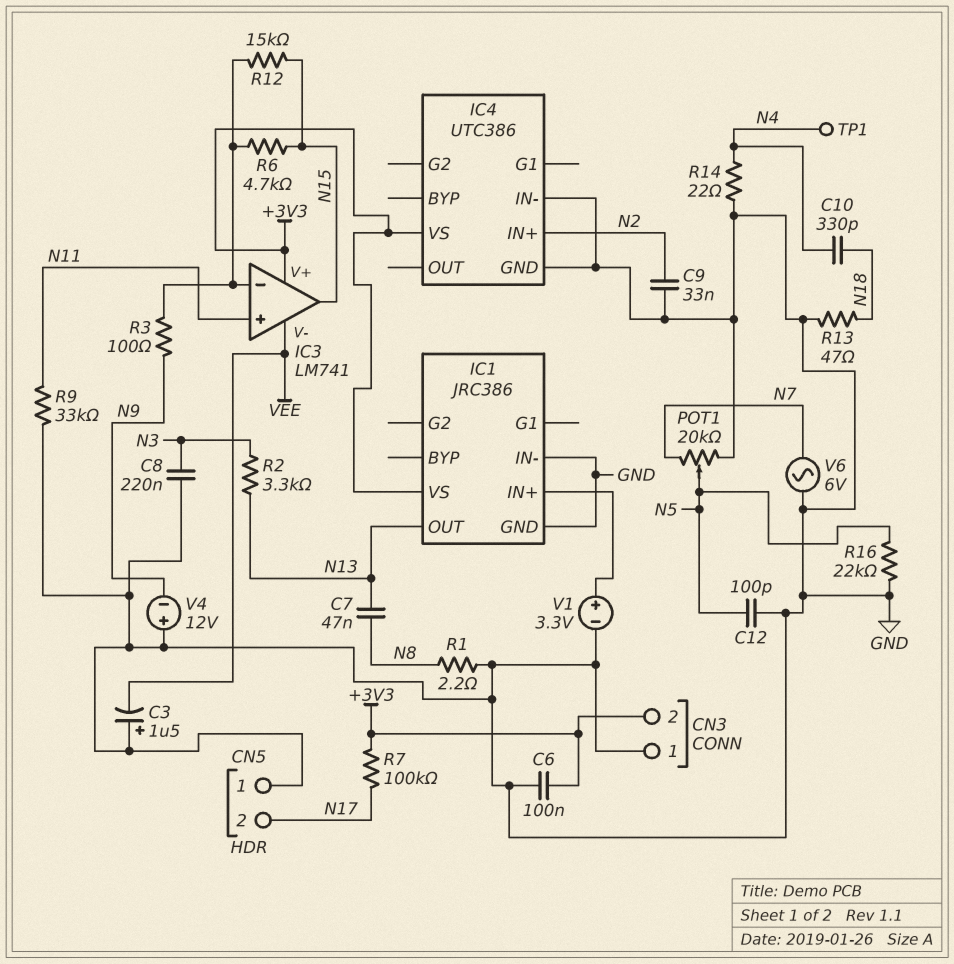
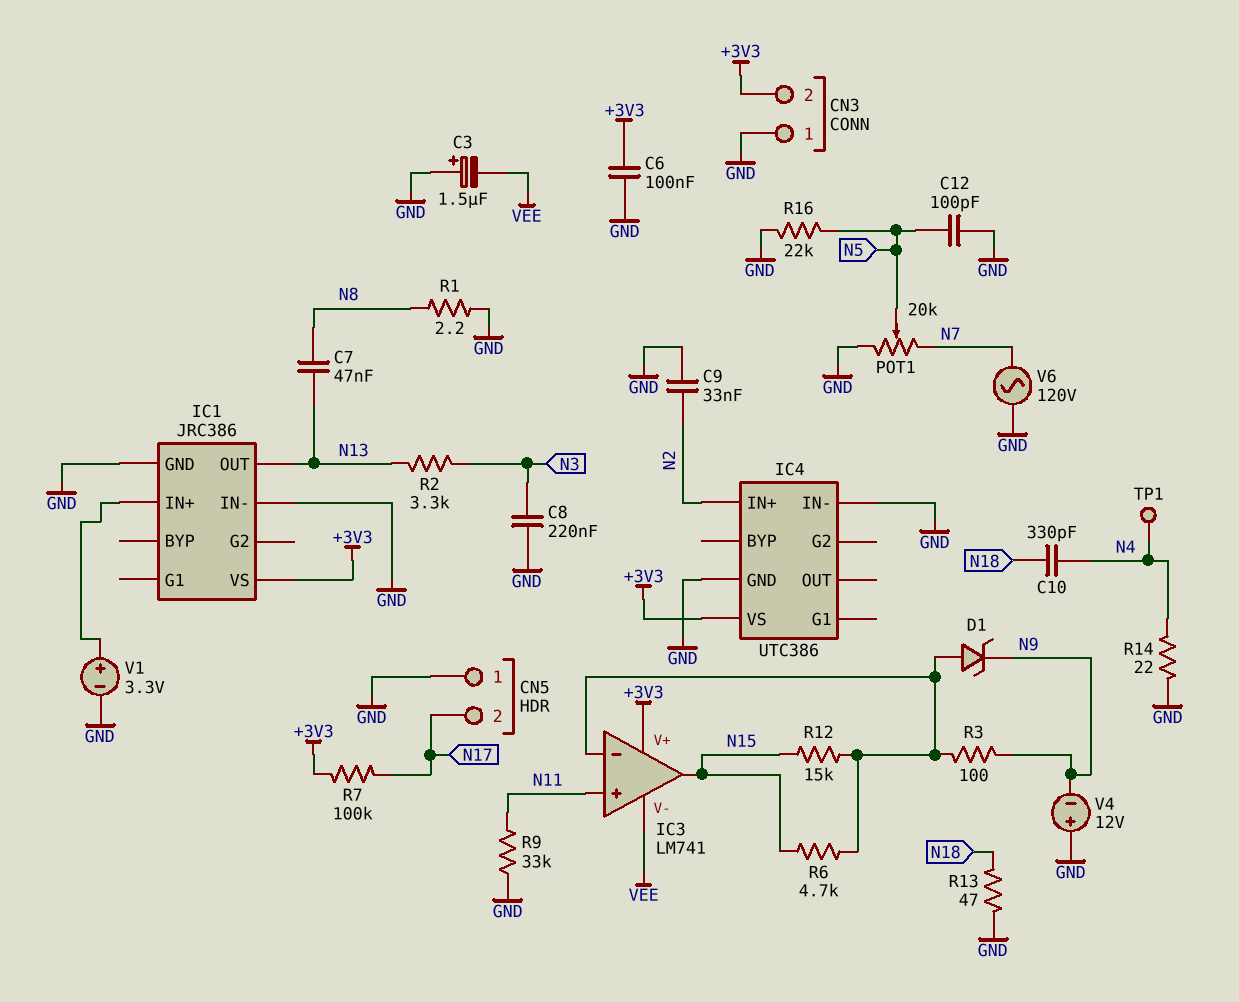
D1: none -> zener (A IC3/in-, K N9)
V6: AC 6V (GND, N7) -> AC 120V (GND, N7)

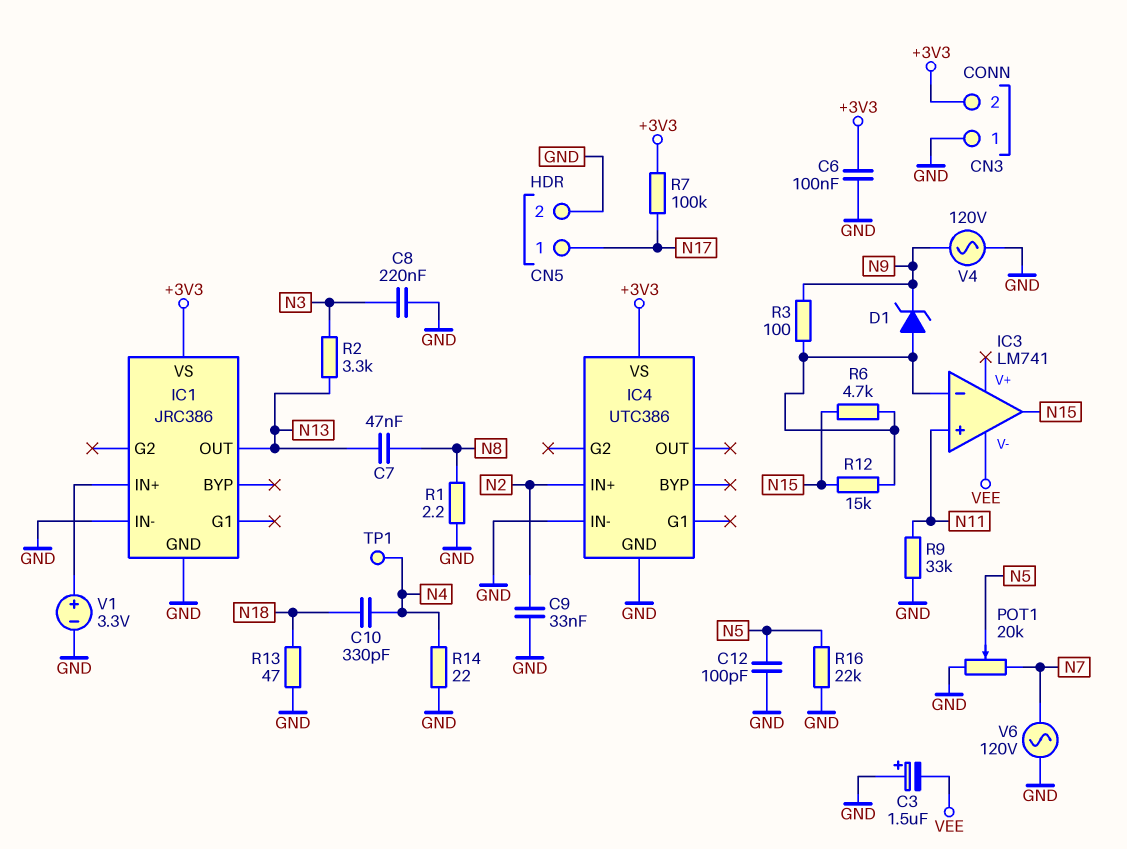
CN5 pin 1: GND -> N17
CN5 pin 2: N17 -> GND
IC3 pin V+: +3V3 -> none
V4: 12V (plus GND, minus N9) -> AC 120V (GND, N9)

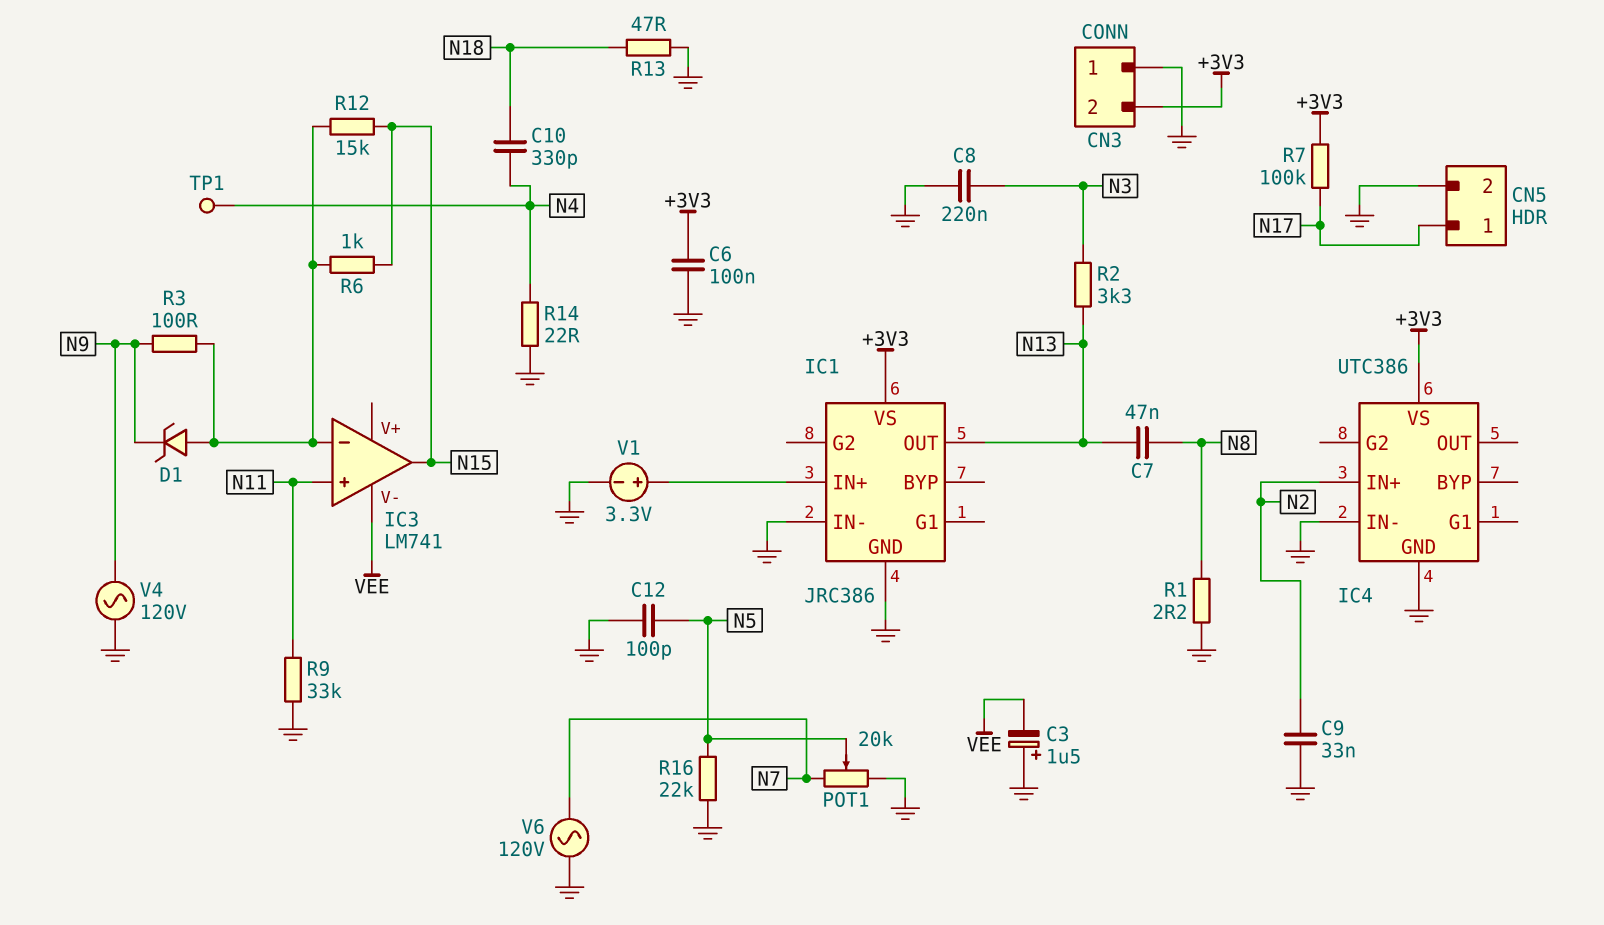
R6: 4.7k (IC3/in-, N15) -> 1k (IC3/in-, N15)

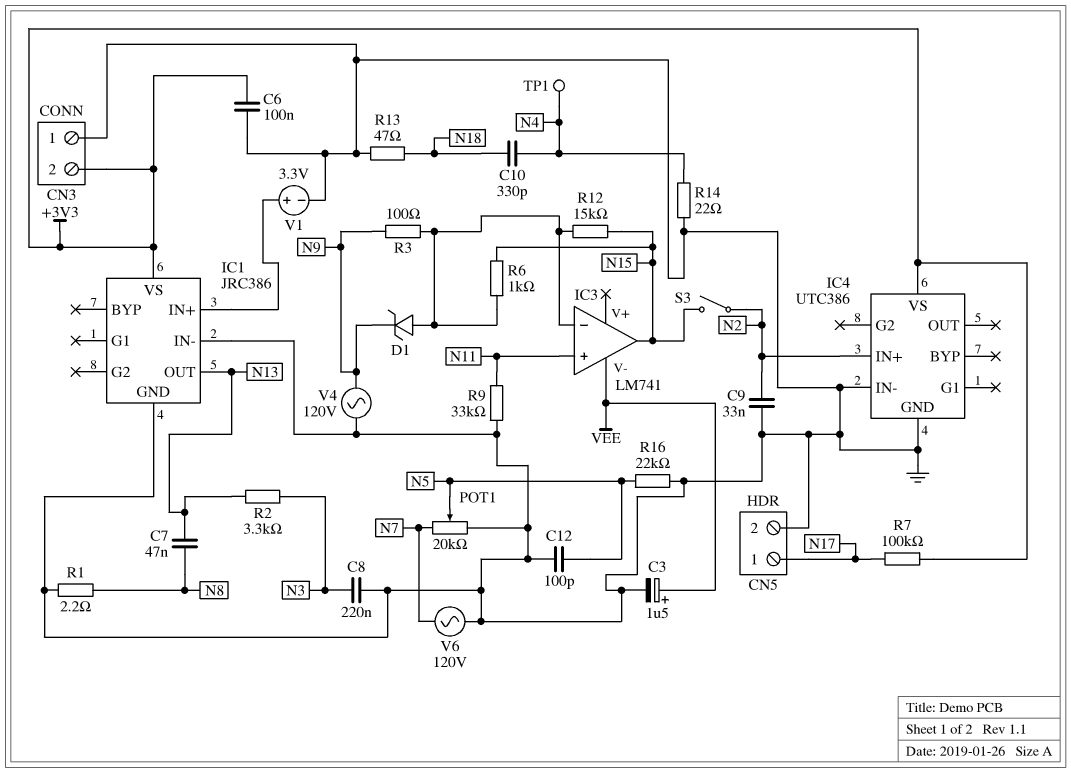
C3: 1.5uF (plus GND, minus VEE) -> 1.5uF (plus VEE, minus GND)
S3: none -> switch (N2, N15)

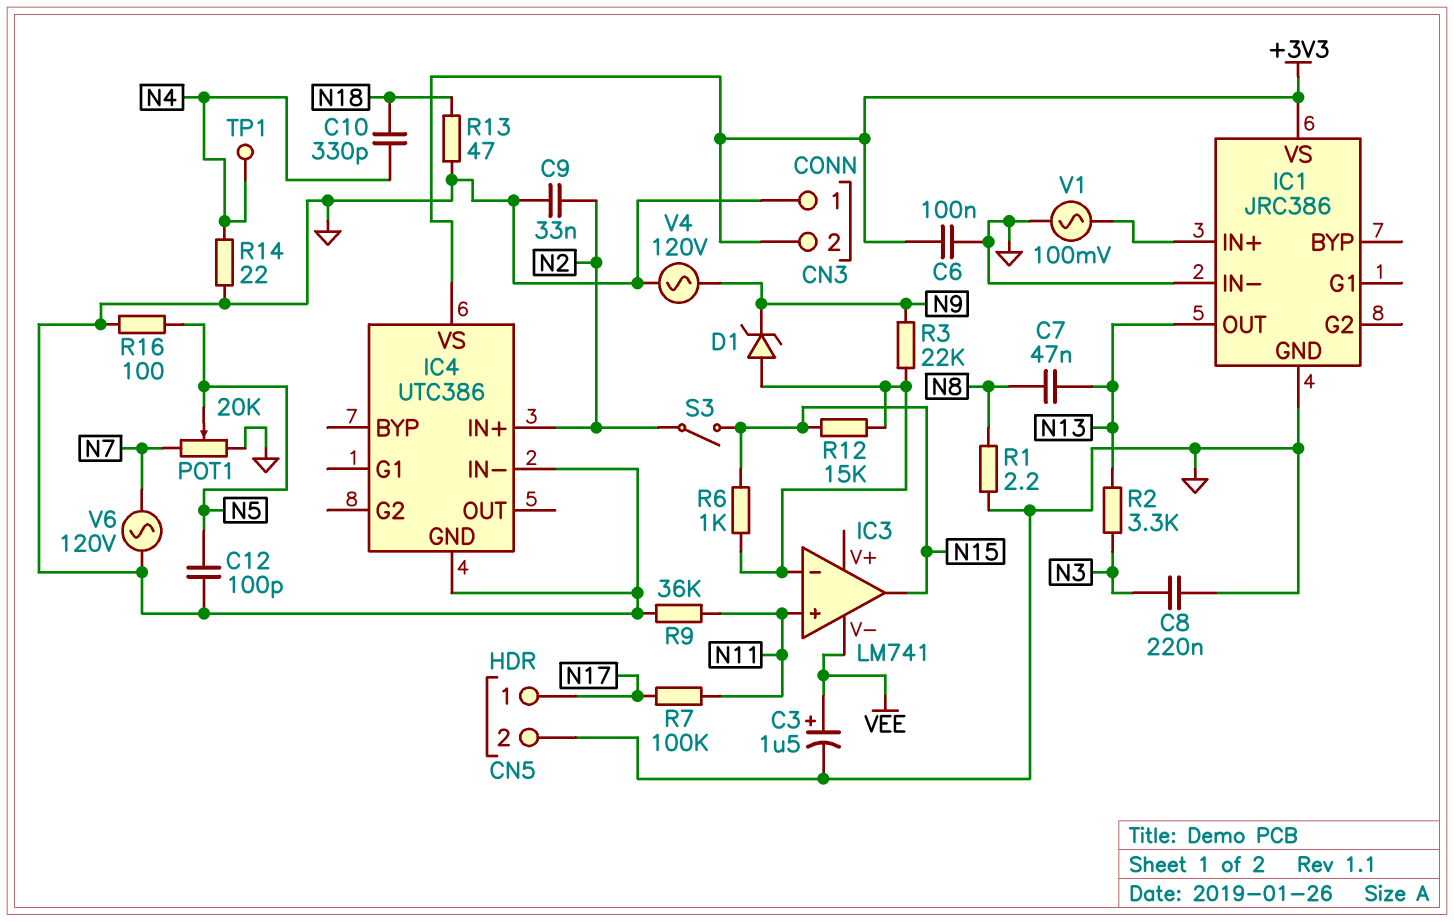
R3: 100 (IC3/in-, N9) -> 22k (IC3/in-, N9)
R7: 100k (+3V3, N17) -> 100k (N11, N17)
R9: 33k (GND, N11) -> 36k (GND, N11)
R16: 22k (GND, N5) -> 100 (GND, N5)
V1: 3.3V (plus IC1/IN+, minus GND) -> AC 100mV (GND, IC1/IN+)

